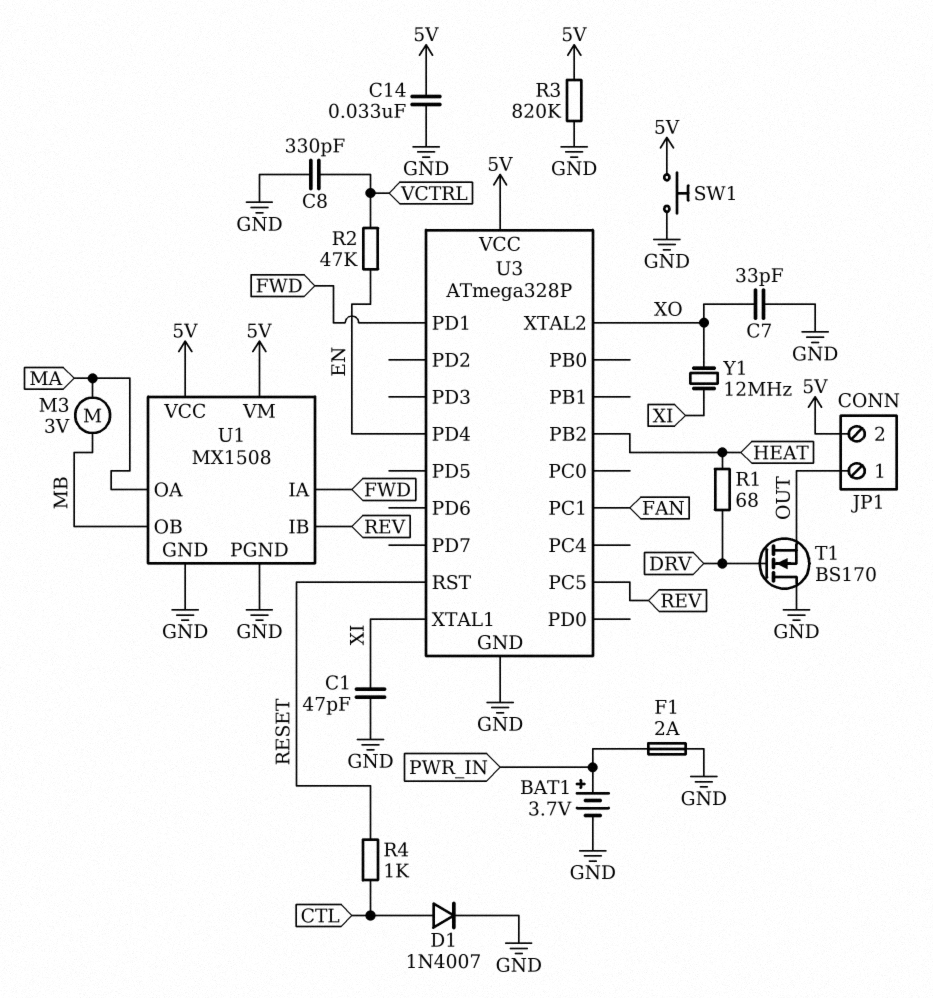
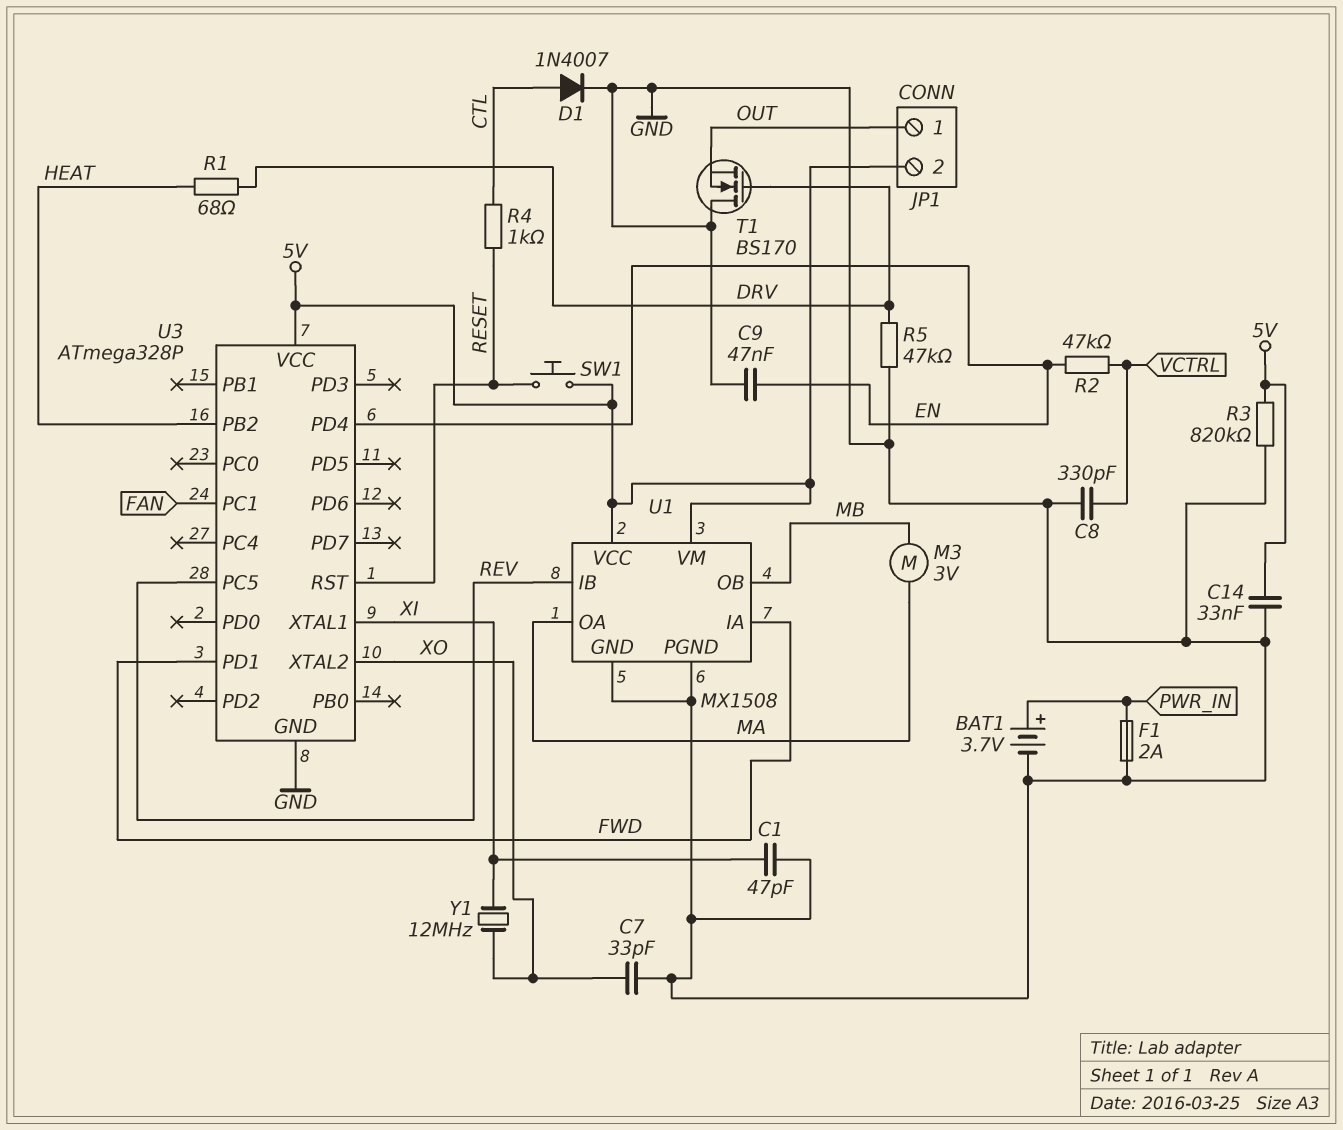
C9: none -> 47nF (EN, GND)
R5: none -> 47k (DRV, GND)
SW1: button (5V, GND) -> button (5V, RESET)

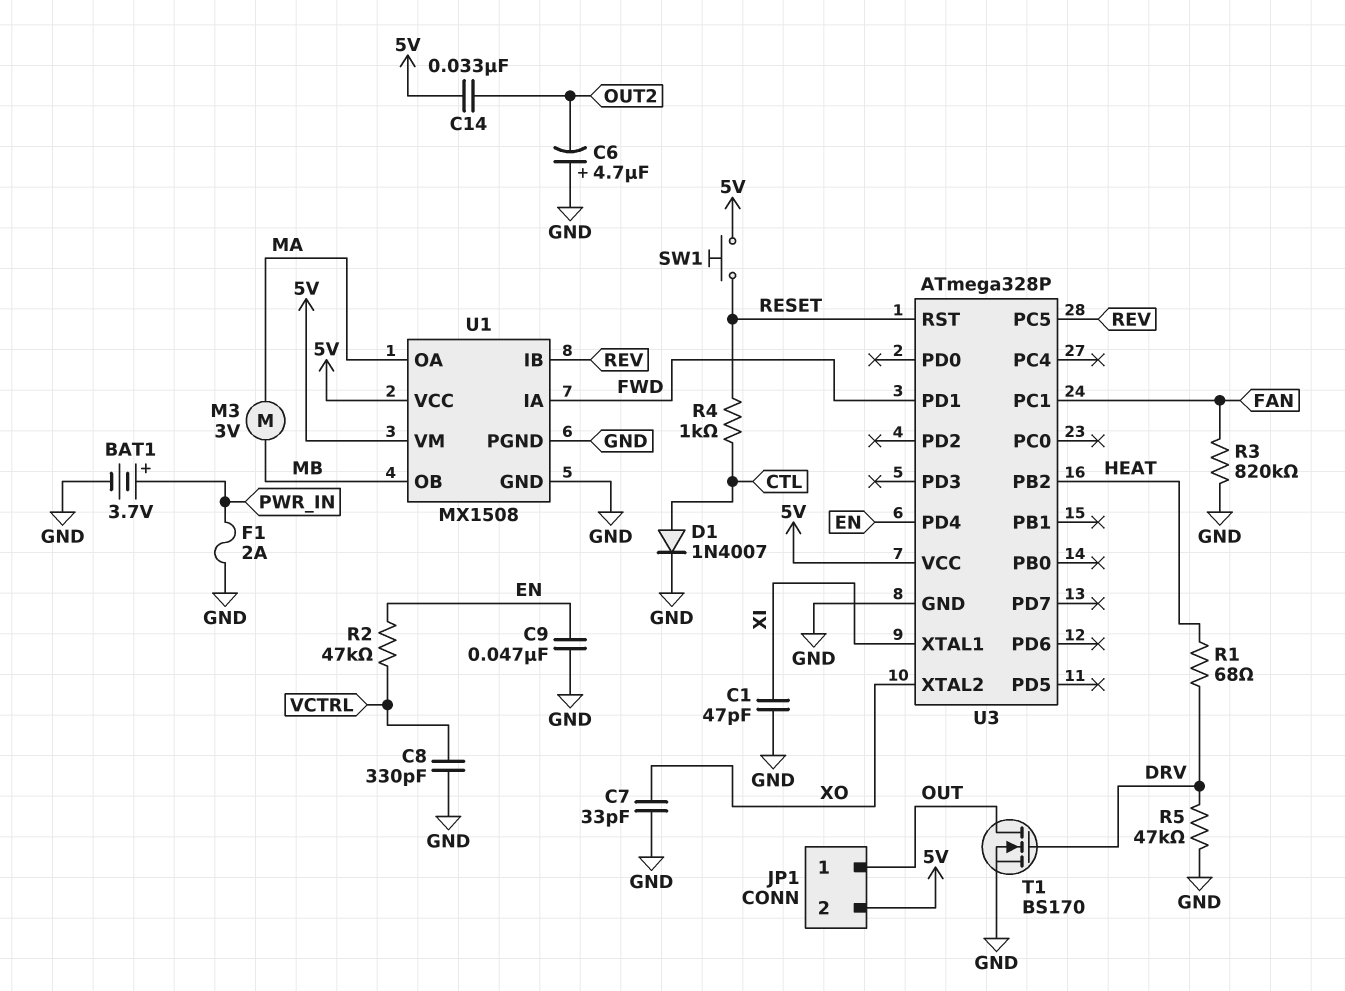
C6: none -> 4.7uF (plus GND, minus OUT2)
C14: 33nF (5V, GND) -> 33nF (5V, OUT2)
R3: 820k (5V, GND) -> 820k (FAN, GND)
T1: NMOS BS170 (G DRV, D GND, S OUT) -> NMOS BS170 (G DRV, D OUT, S GND)
Y1: 12MHz (XI, XO) -> none

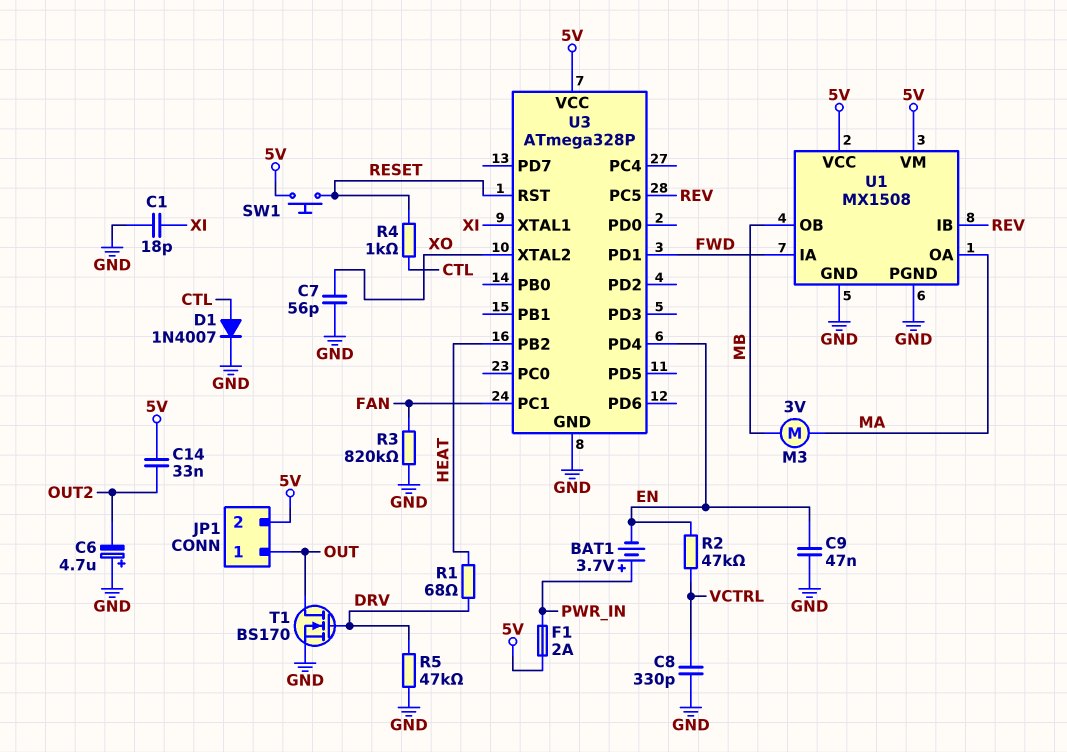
BAT1: 3.7V (plus PWR_IN, minus GND) -> 3.7V (plus PWR_IN, minus EN)
C1: 47pF (GND, XI) -> 18pF (GND, XI)
C7: 33pF (GND, XO) -> 56pF (GND, XO)
F1: 2A (GND, PWR_IN) -> 2A (5V, PWR_IN)

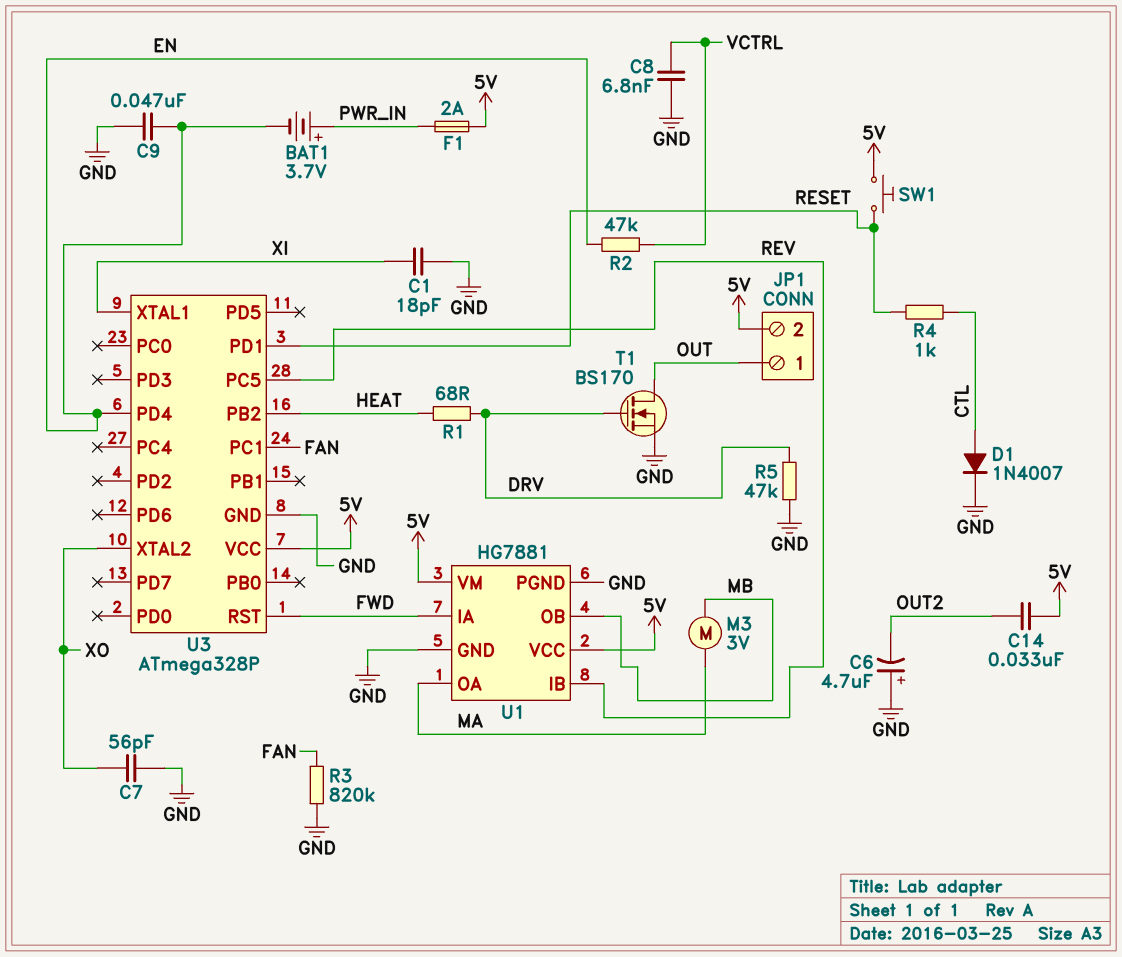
C8: 330pF (GND, VCTRL) -> 6.8nF (GND, VCTRL)
U1: MX1508 -> HG7881
U3 pin PD1: FWD -> RESET
U3 pin RST: RESET -> FWD

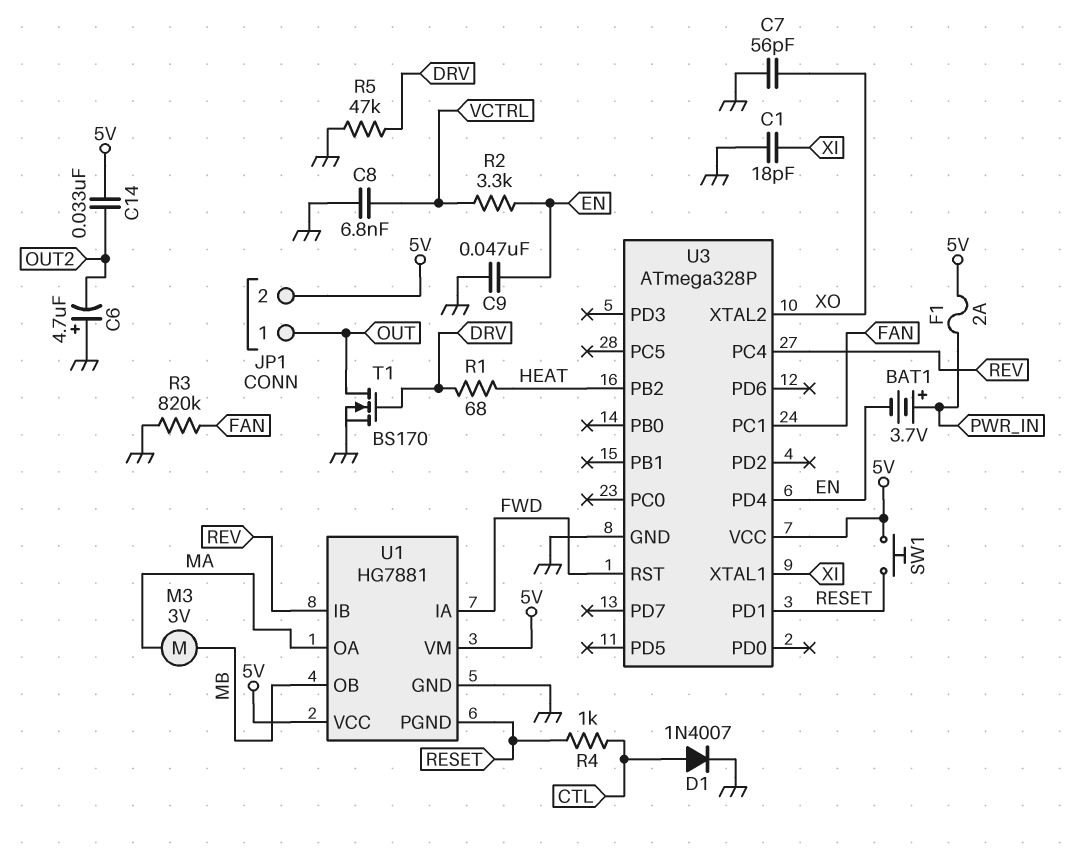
R2: 47k (EN, VCTRL) -> 3.3k (EN, VCTRL)
U1 pin PGND: GND -> RESET
U3 pin PC4: none -> REV
U3 pin PC5: REV -> none

